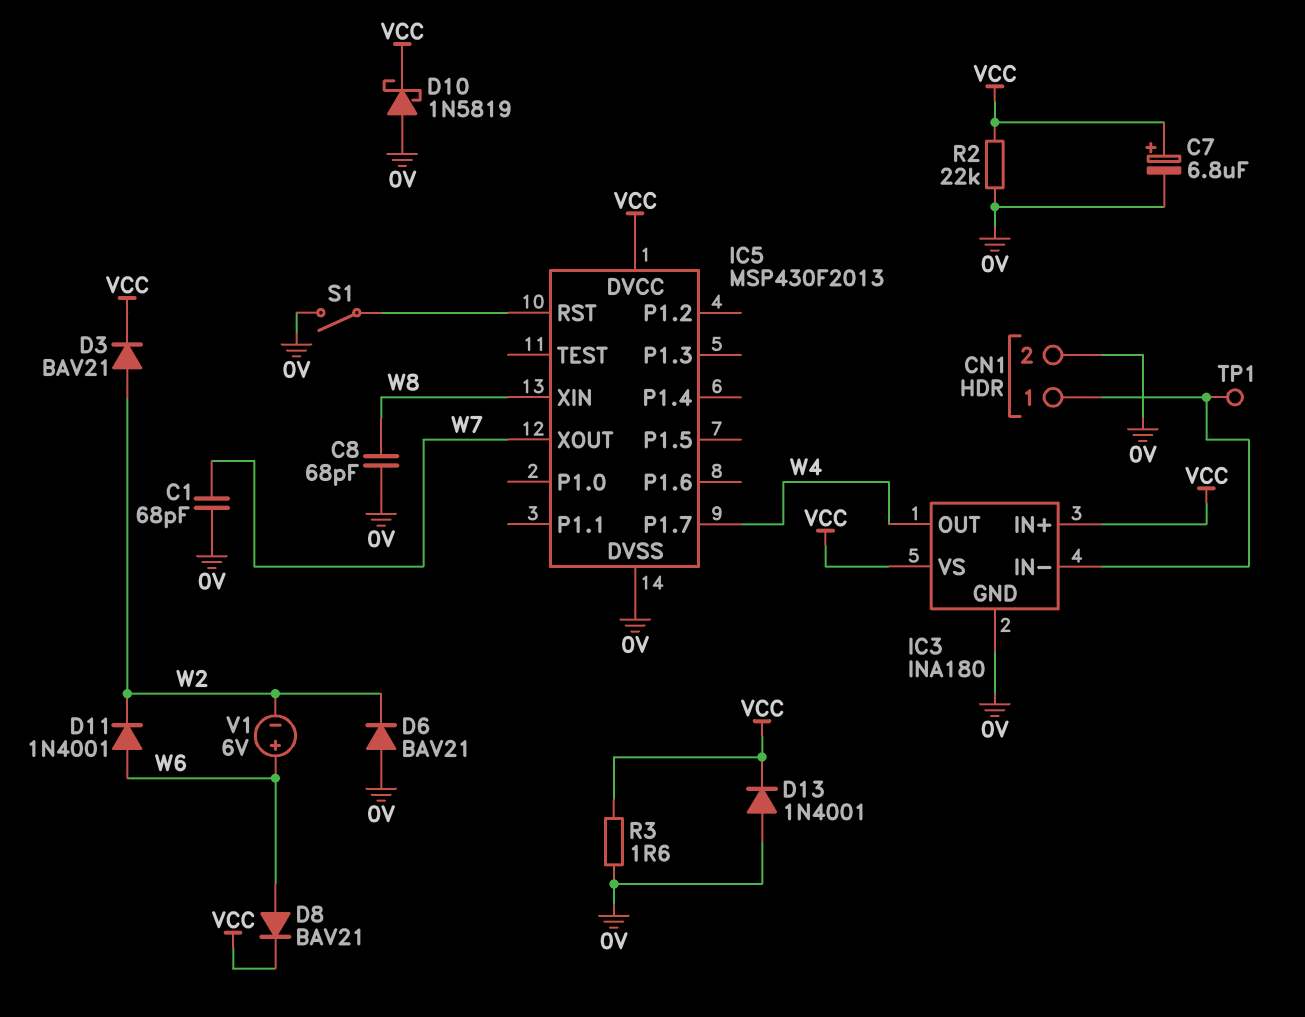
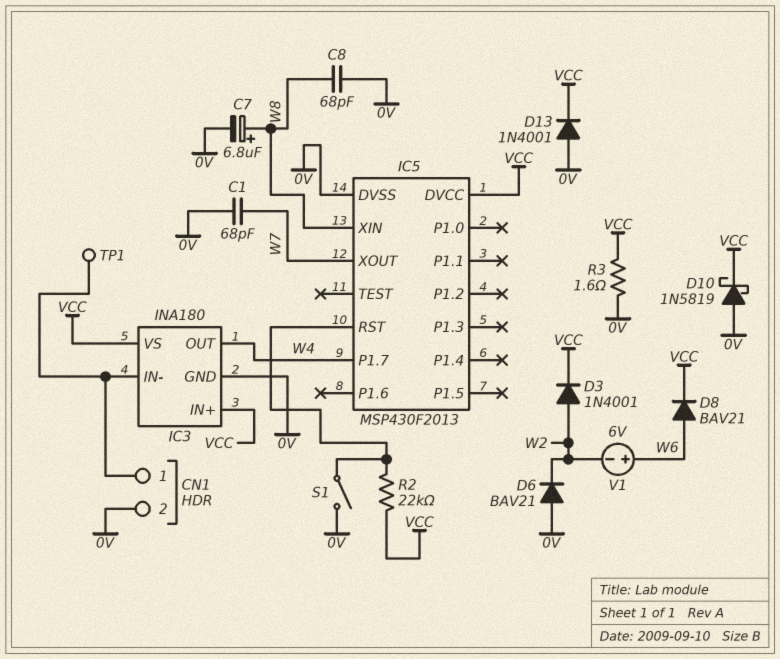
C7: 6.8uF (plus VCC, minus 0V) -> 6.8uF (plus W8, minus 0V)
D3: diode BAV21 (A W2, K VCC) -> diode 1N4001 (A W2, K VCC)
D11: diode 1N4001 (A W6, K W2) -> none
R2: 22k (0V, VCC) -> 22k (IC5/RST, VCC)

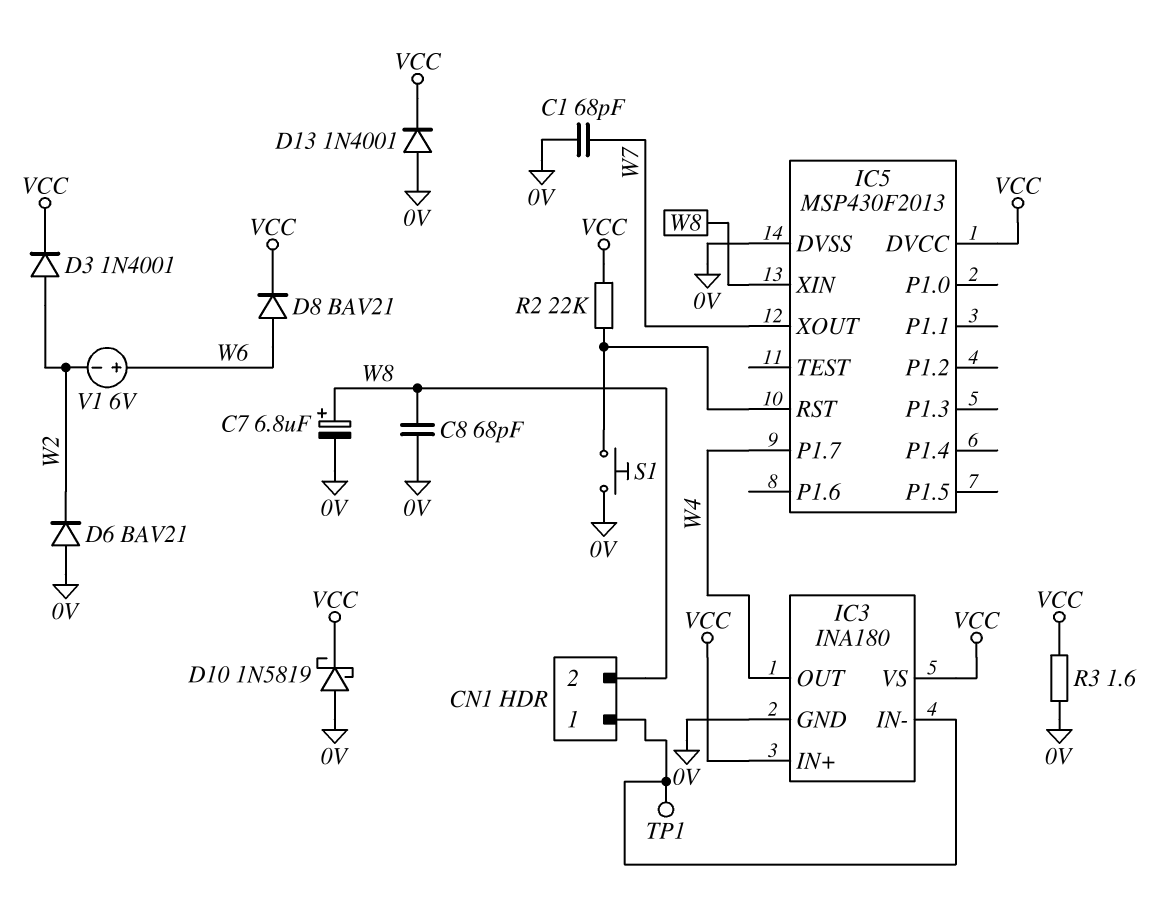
CN1 pin 2: 0V -> W8
S1: switch (0V, IC5/RST) -> button (0V, IC5/RST)

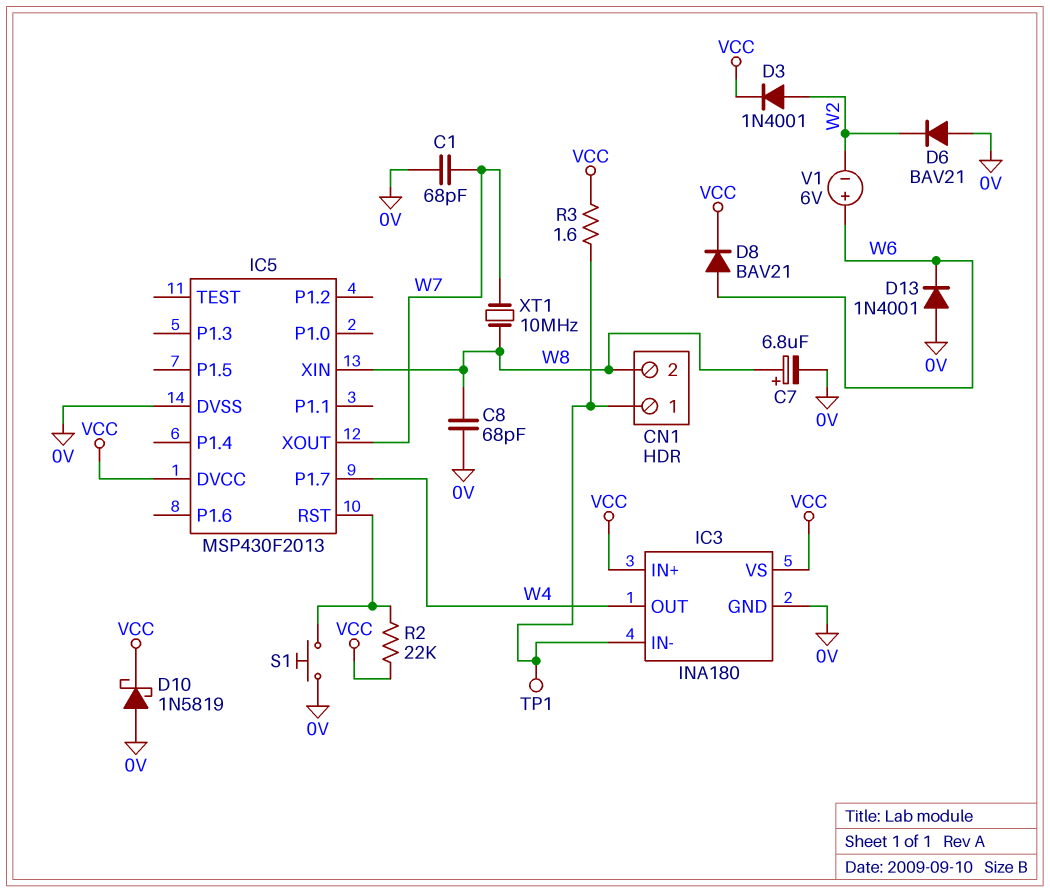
D13: diode 1N4001 (A 0V, K VCC) -> diode 1N4001 (A 0V, K W6)
R3: 1.6 (0V, VCC) -> 1.6 (CN1/1, VCC)
XT1: none -> 10MHz (W7, W8)

